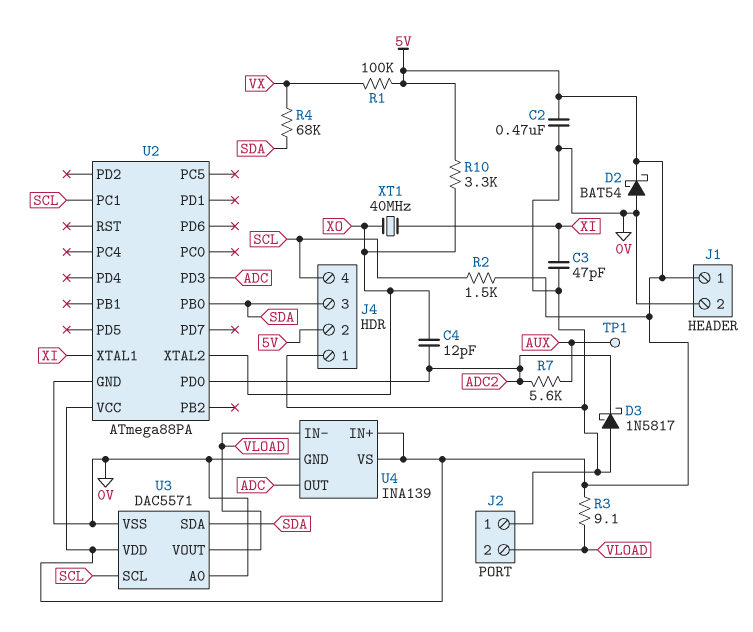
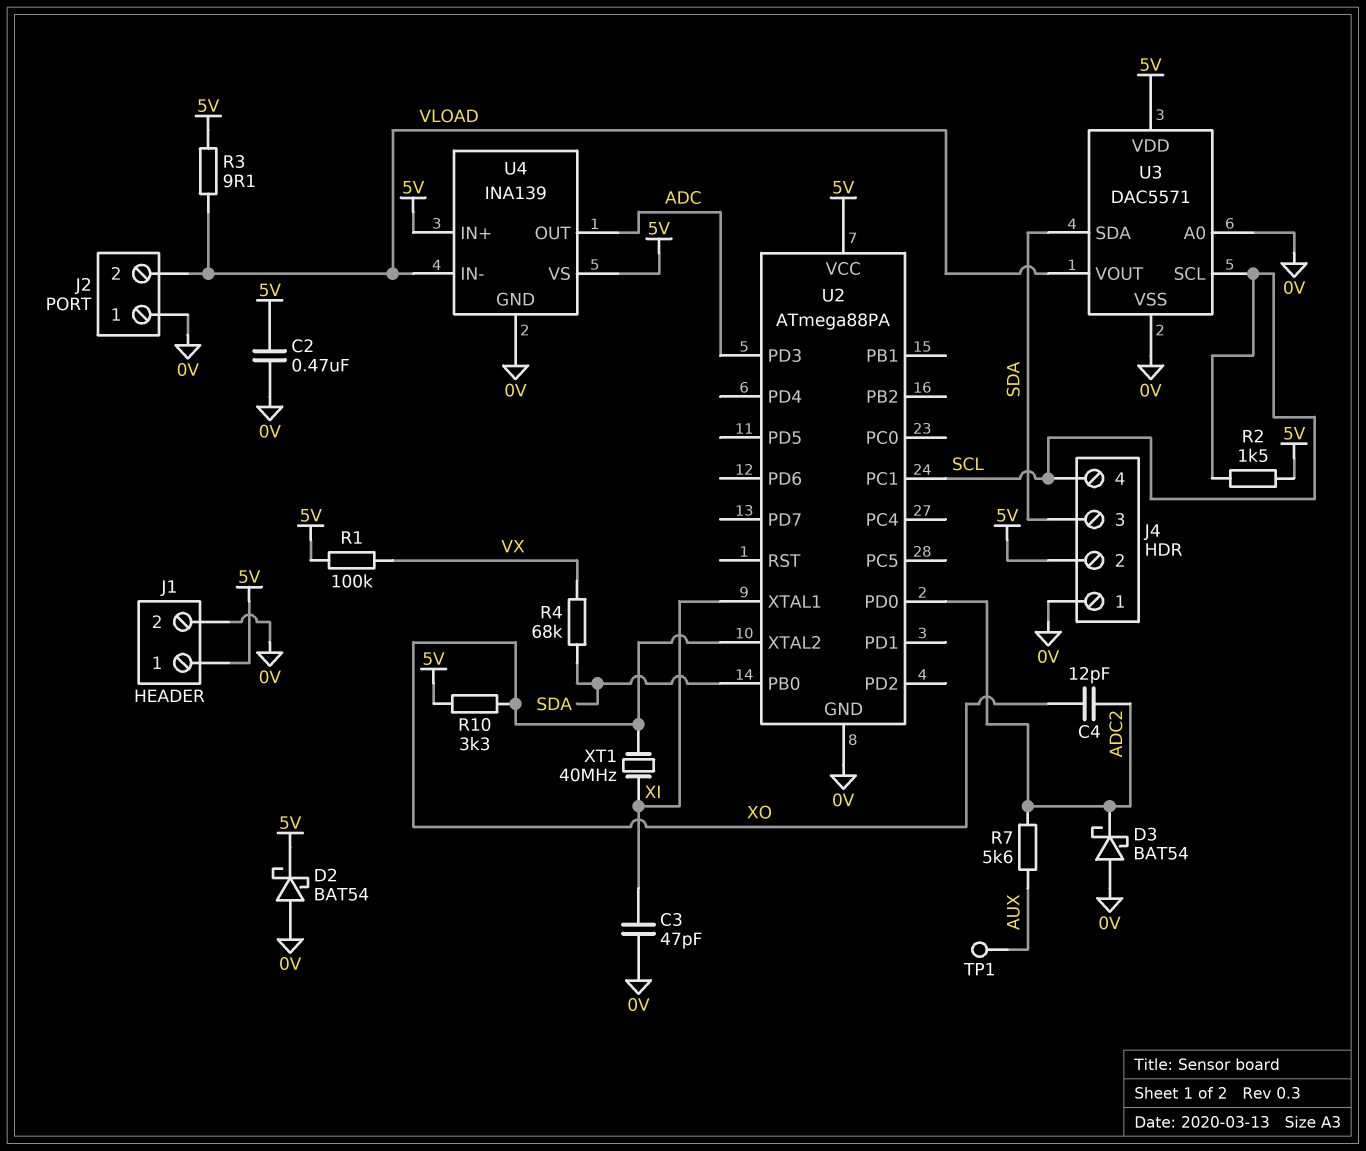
D3: schottky 1N5817 (A 0V, K ADC2) -> schottky BAT54 (A 0V, K ADC2)

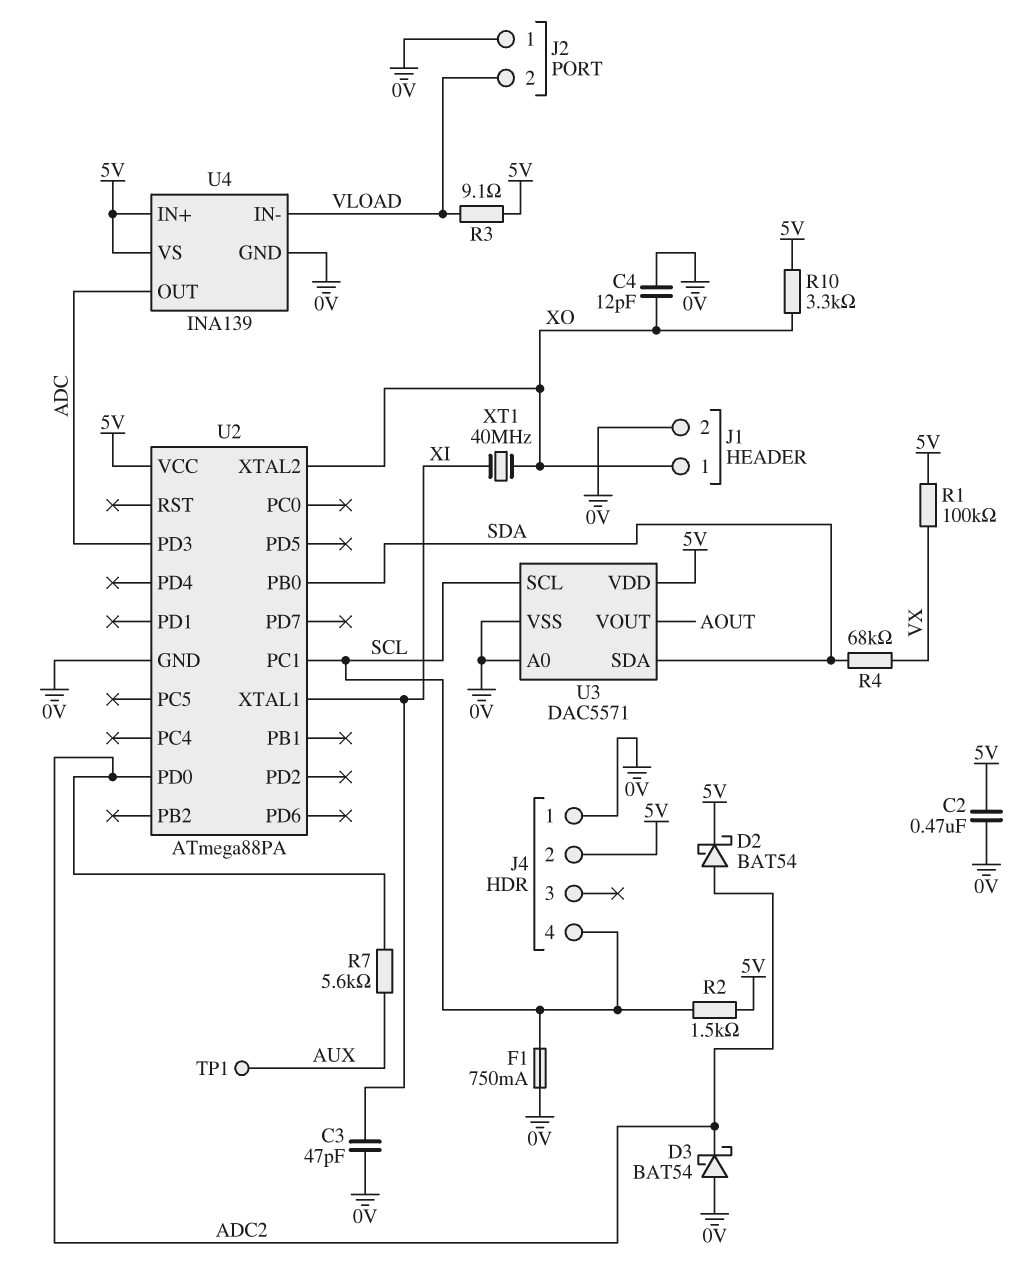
C4: 12pF (ADC2, XO) -> 12pF (0V, XO)
D2: schottky BAT54 (A 0V, K 5V) -> schottky BAT54 (A ADC2, K 5V)
F1: none -> 750mA (0V, SCL)
J1 pin 1: 5V -> XO
J4 pin 3: SDA -> none
U3 pin VOUT: VLOAD -> AOUT

